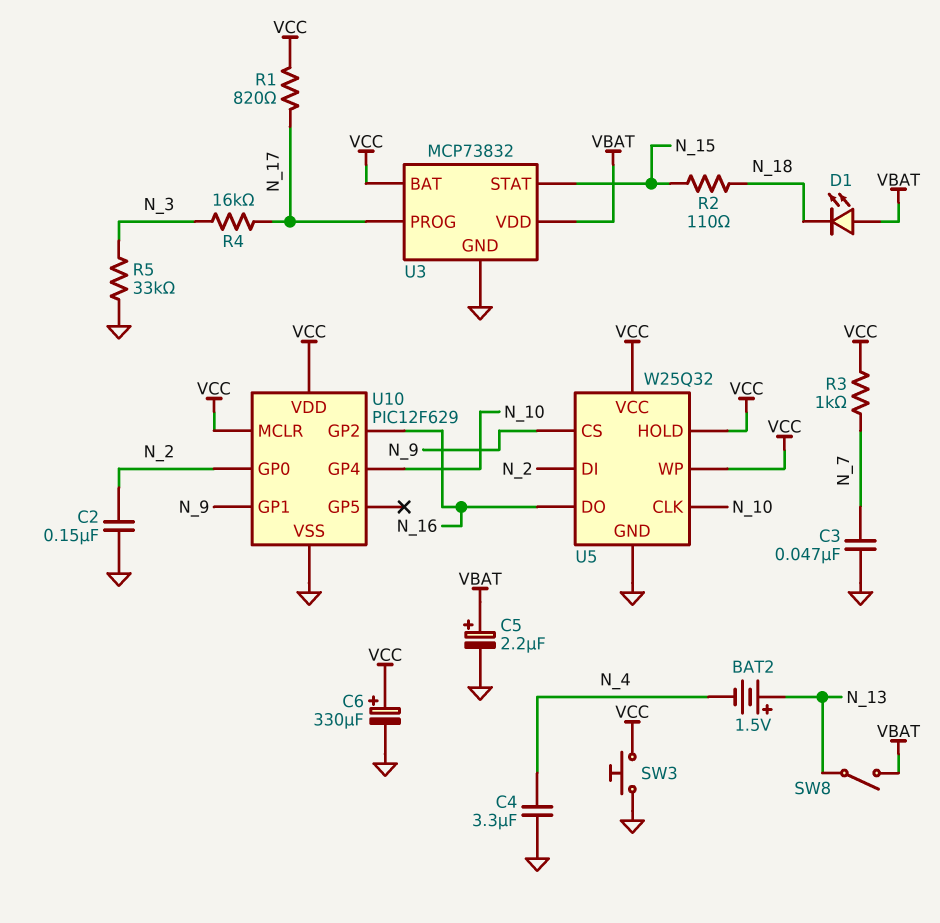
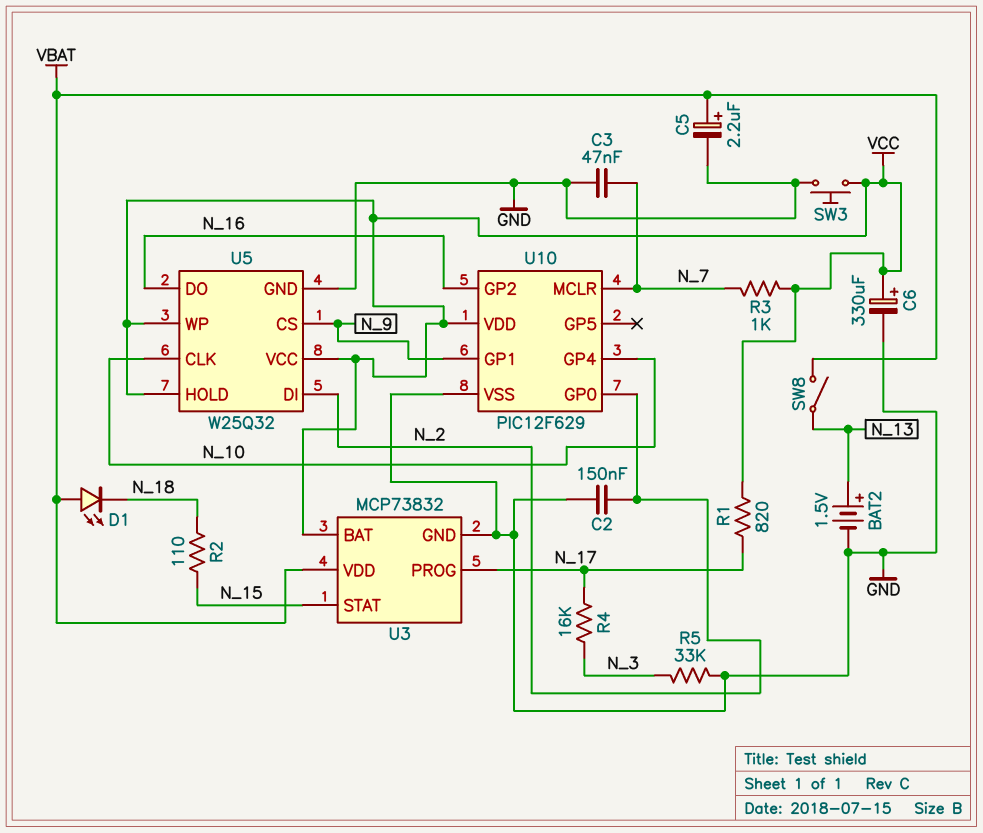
BAT2: 1.5V (plus N_13, minus N_4) -> 1.5V (plus N_13, minus GND)
C4: 3.3uF (GND, N_4) -> none
U10 pin MCLR: VCC -> N_7

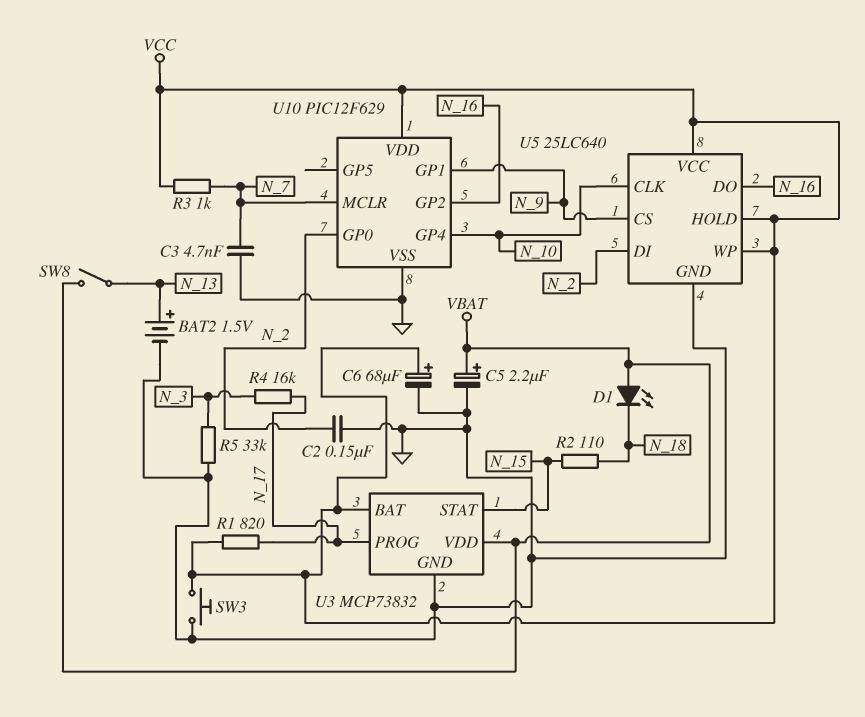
C3: 47nF (GND, N_7) -> 4.7nF (GND, N_7)
C6: 330uF (plus VCC, minus GND) -> 68uF (plus VCC, minus GND)
U5: W25Q32 -> 25LC640

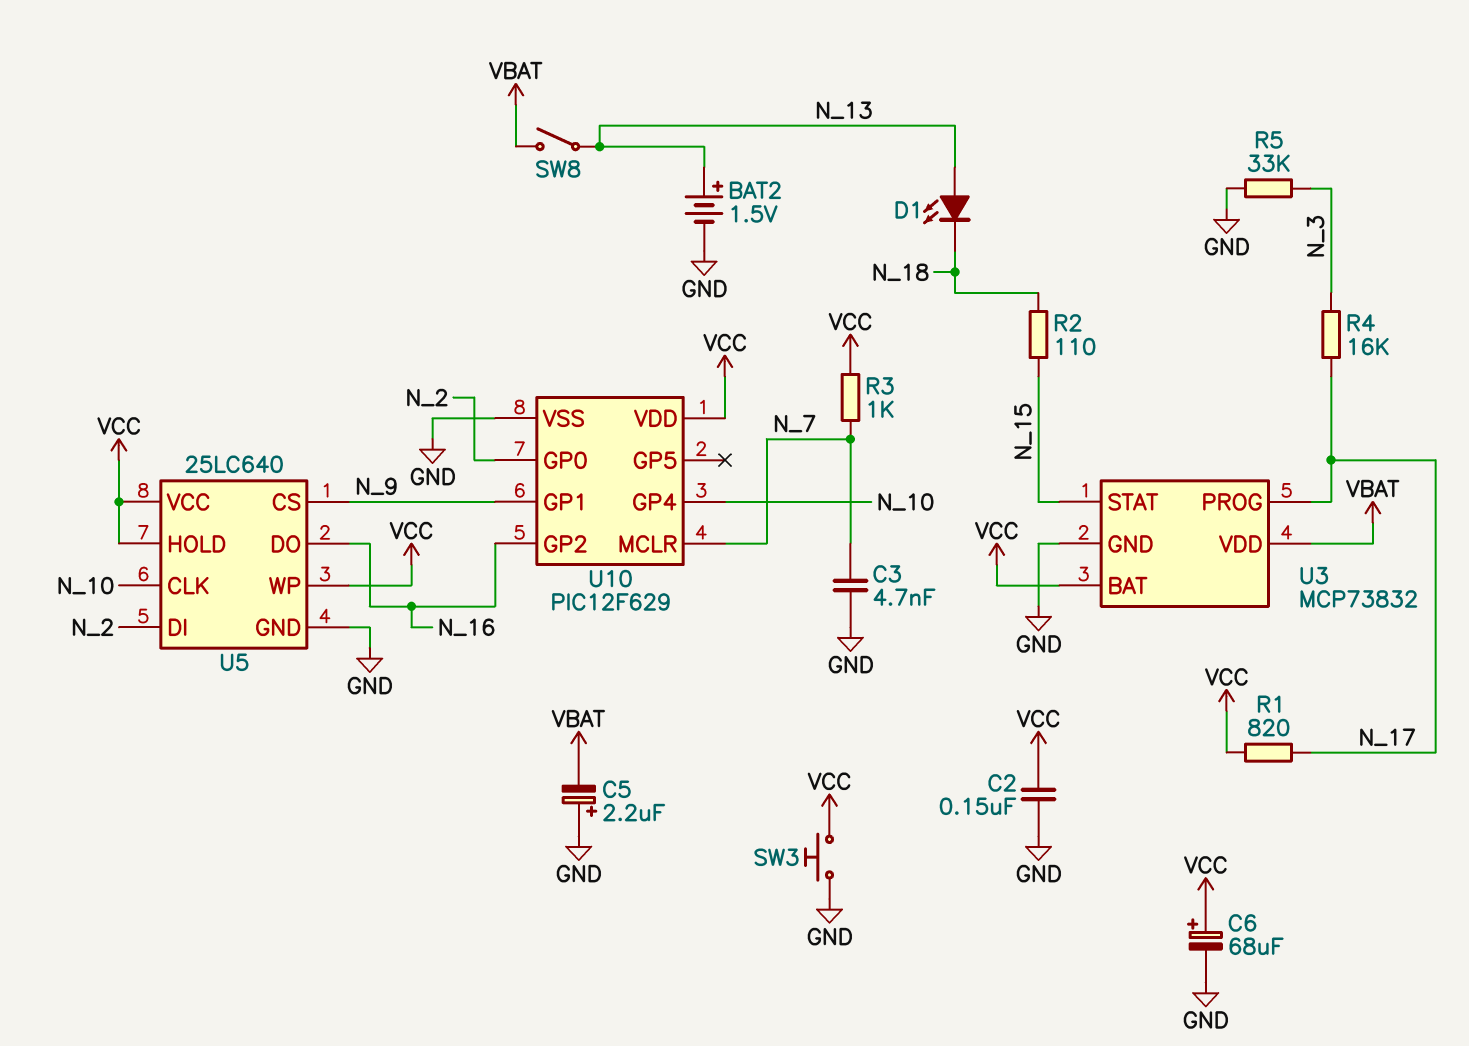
C2: 150nF (GND, N_2) -> 150nF (GND, VCC)
C5: 2.2uF (plus VBAT, minus GND) -> 2.2uF (plus GND, minus VBAT)
D1: LED (A VBAT, K N_18) -> LED (A N_13, K N_18)

